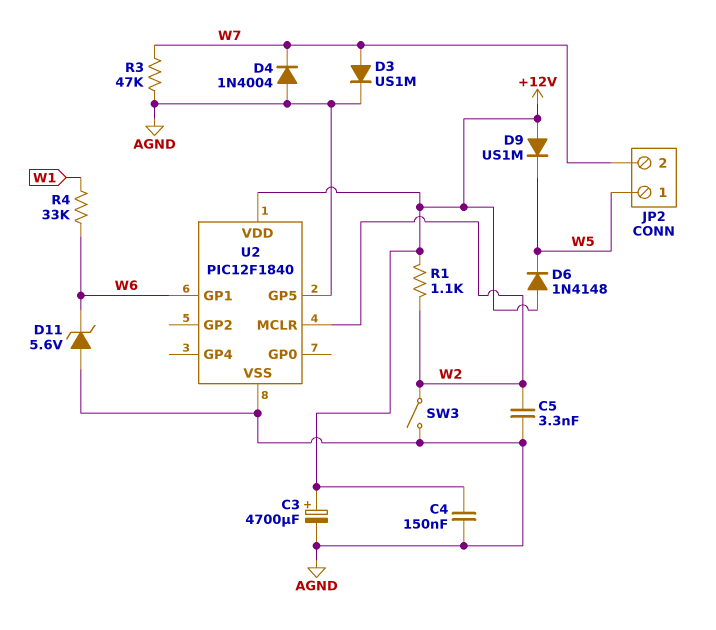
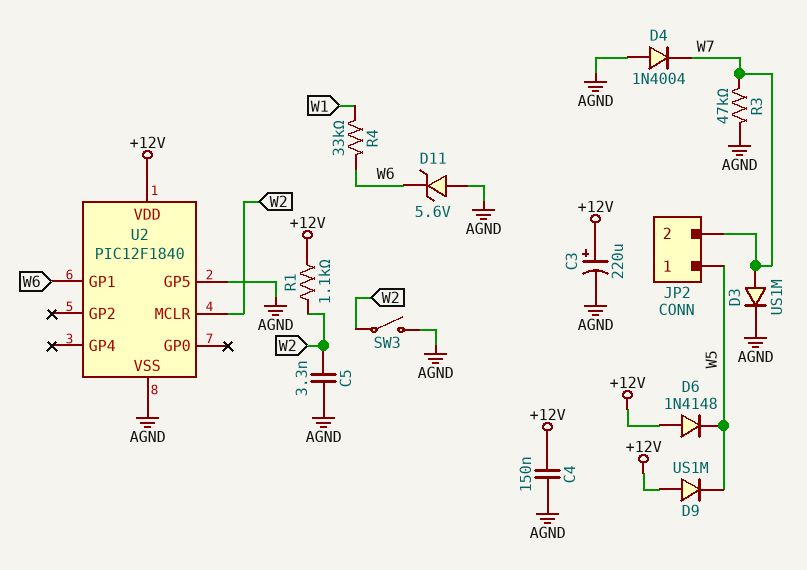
C3: 4700uF (plus +12V, minus AGND) -> 220uF (plus +12V, minus AGND)

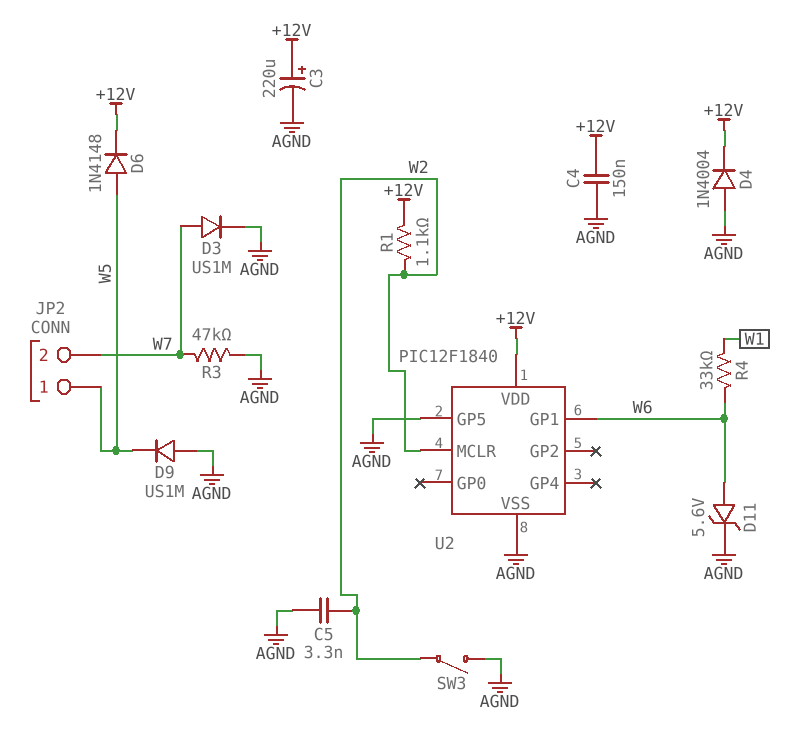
D4: diode 1N4004 (A AGND, K W7) -> diode 1N4004 (A AGND, K +12V)
D6: diode 1N4148 (A +12V, K W5) -> diode 1N4148 (A W5, K +12V)
D9: diode US1M (A +12V, K W5) -> diode US1M (A AGND, K W5)
D11: zener 5.6V (A AGND, K W6) -> zener 5.6V (A W6, K AGND)

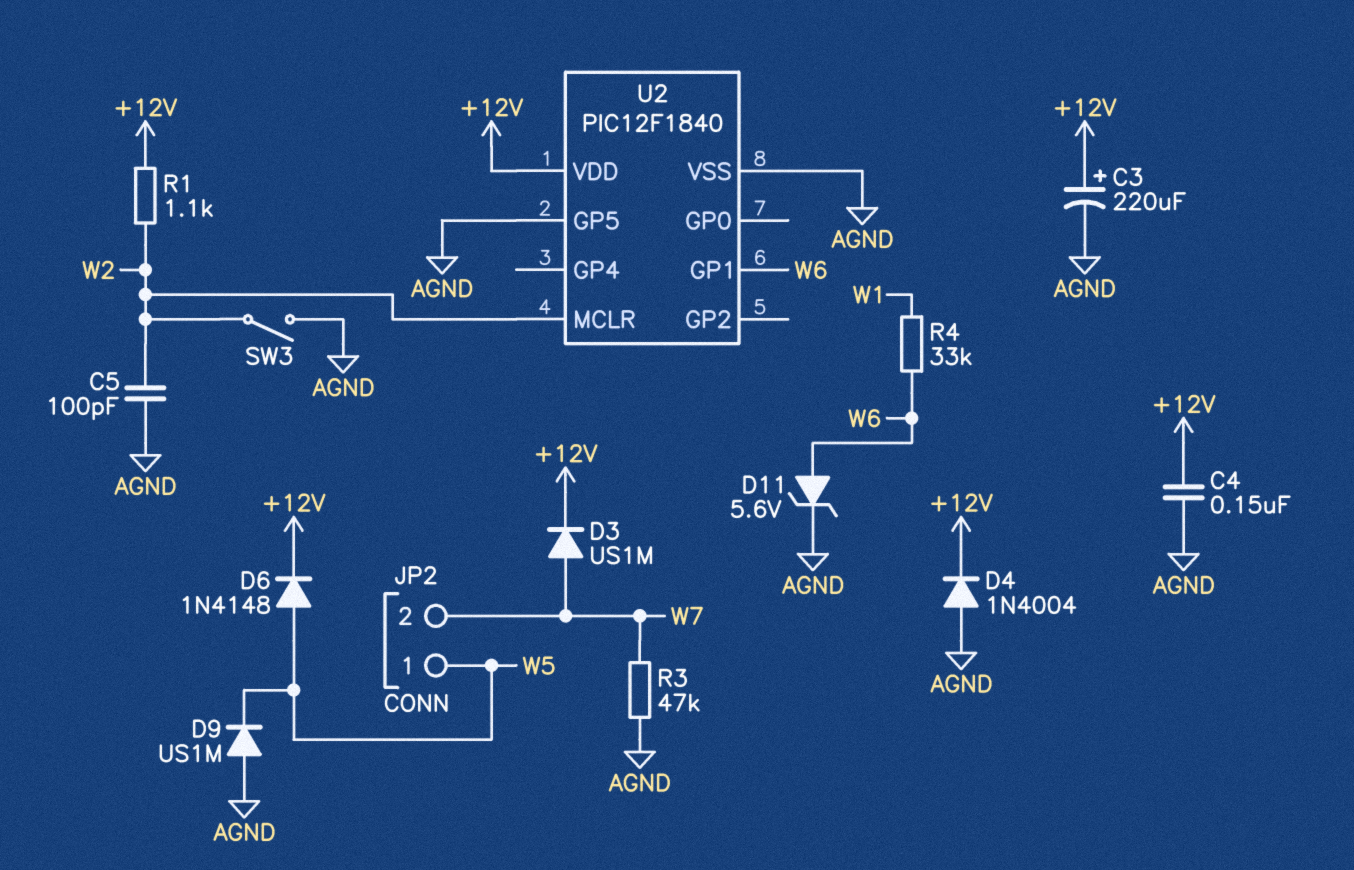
C5: 3.3nF (AGND, W2) -> 100pF (AGND, W2)
D3: diode US1M (A W7, K AGND) -> diode US1M (A W7, K +12V)

